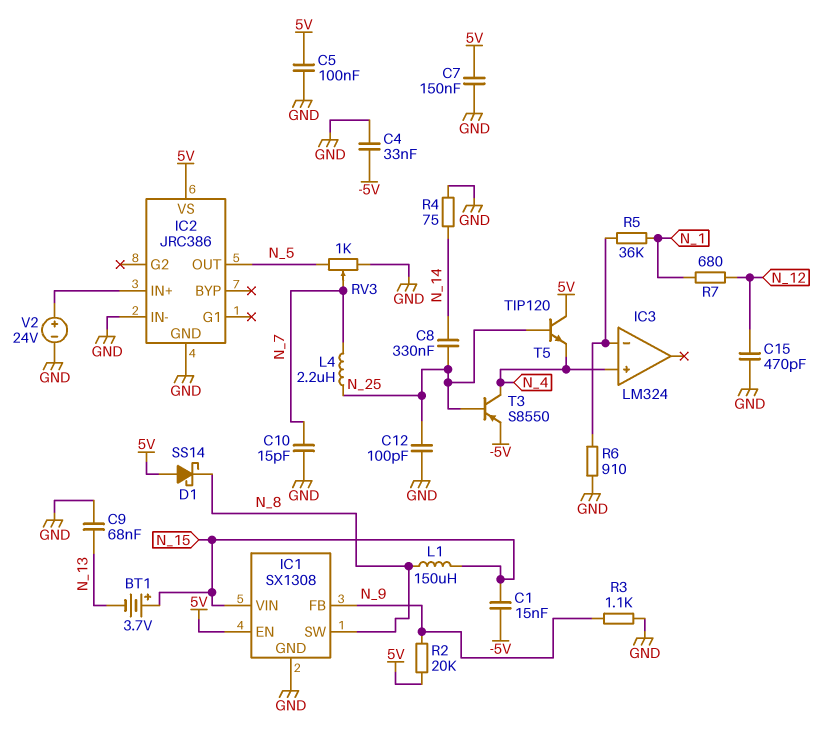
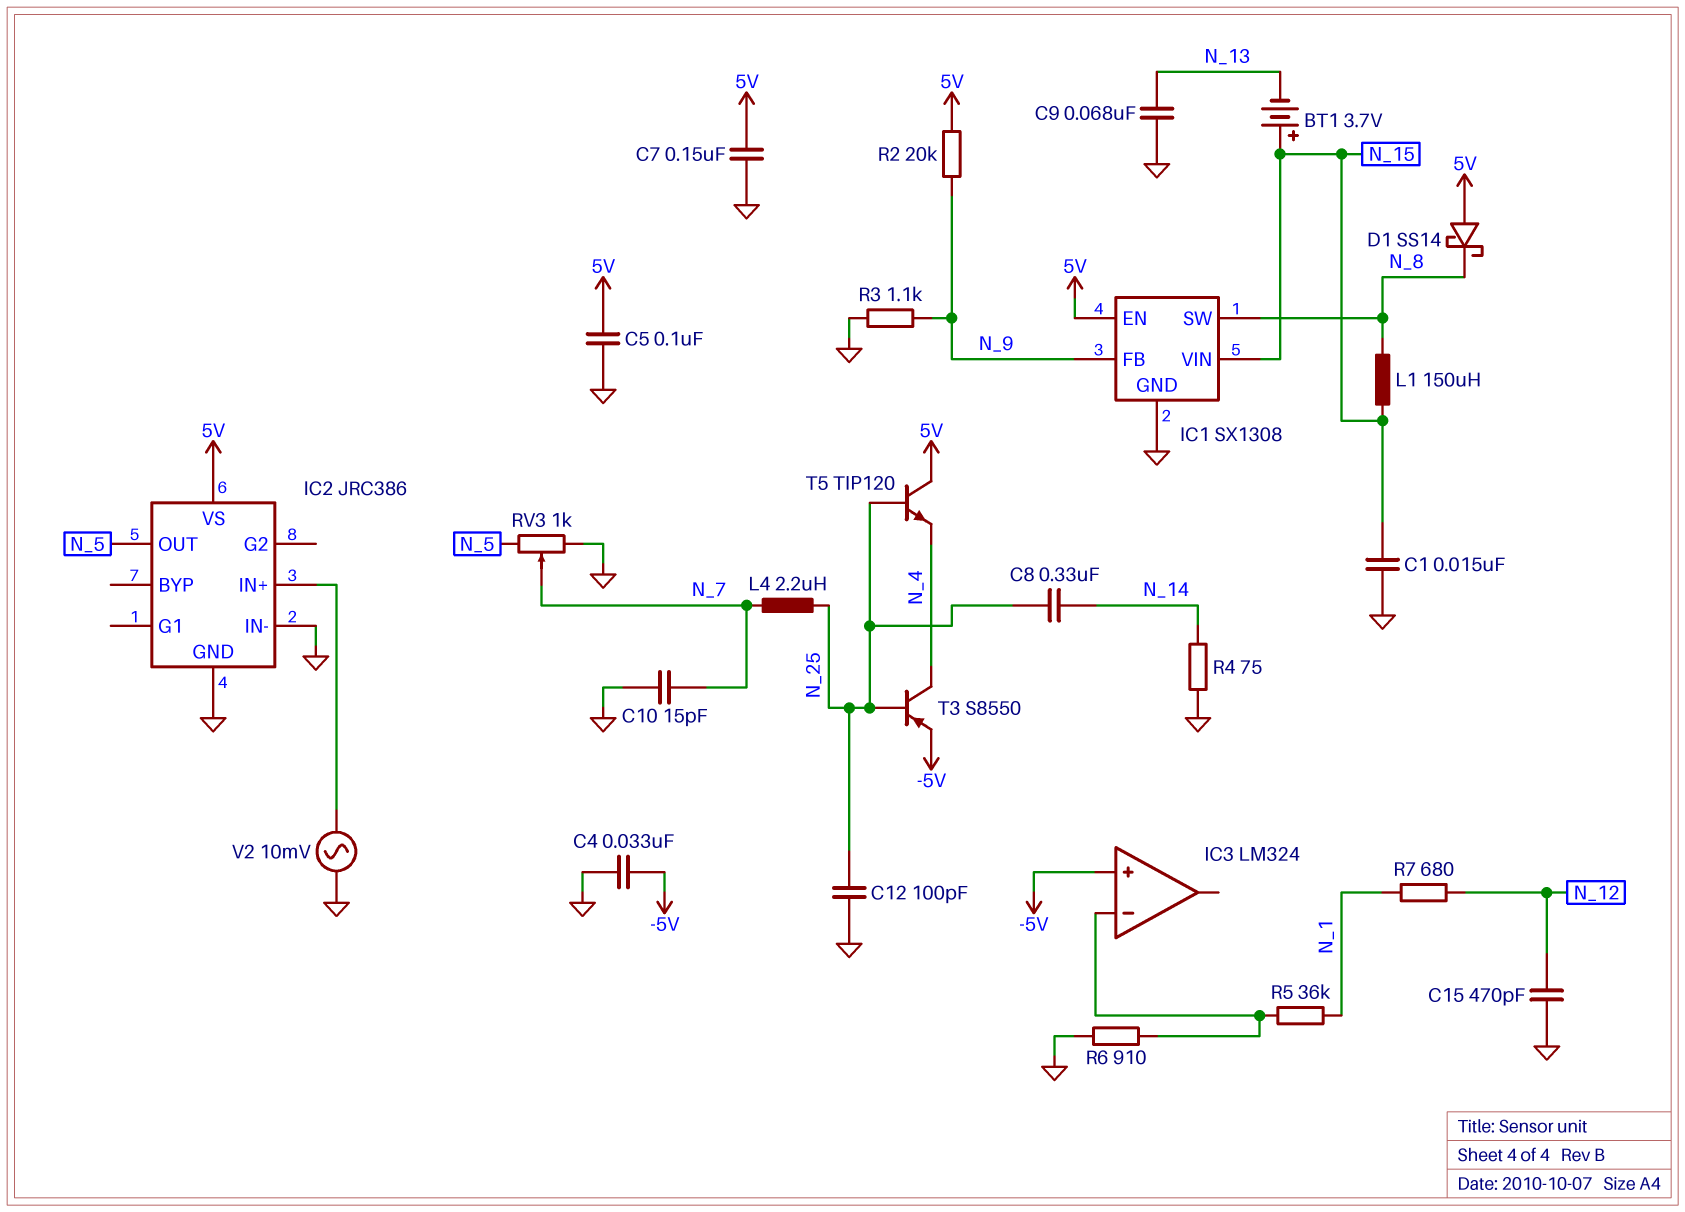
C1: 15nF (-5V, N_15) -> 15nF (GND, N_15)
IC3 pin in+: N_4 -> -5V
V2: 24V (plus IC2/IN+, minus GND) -> AC 10mV (GND, IC2/IN+)

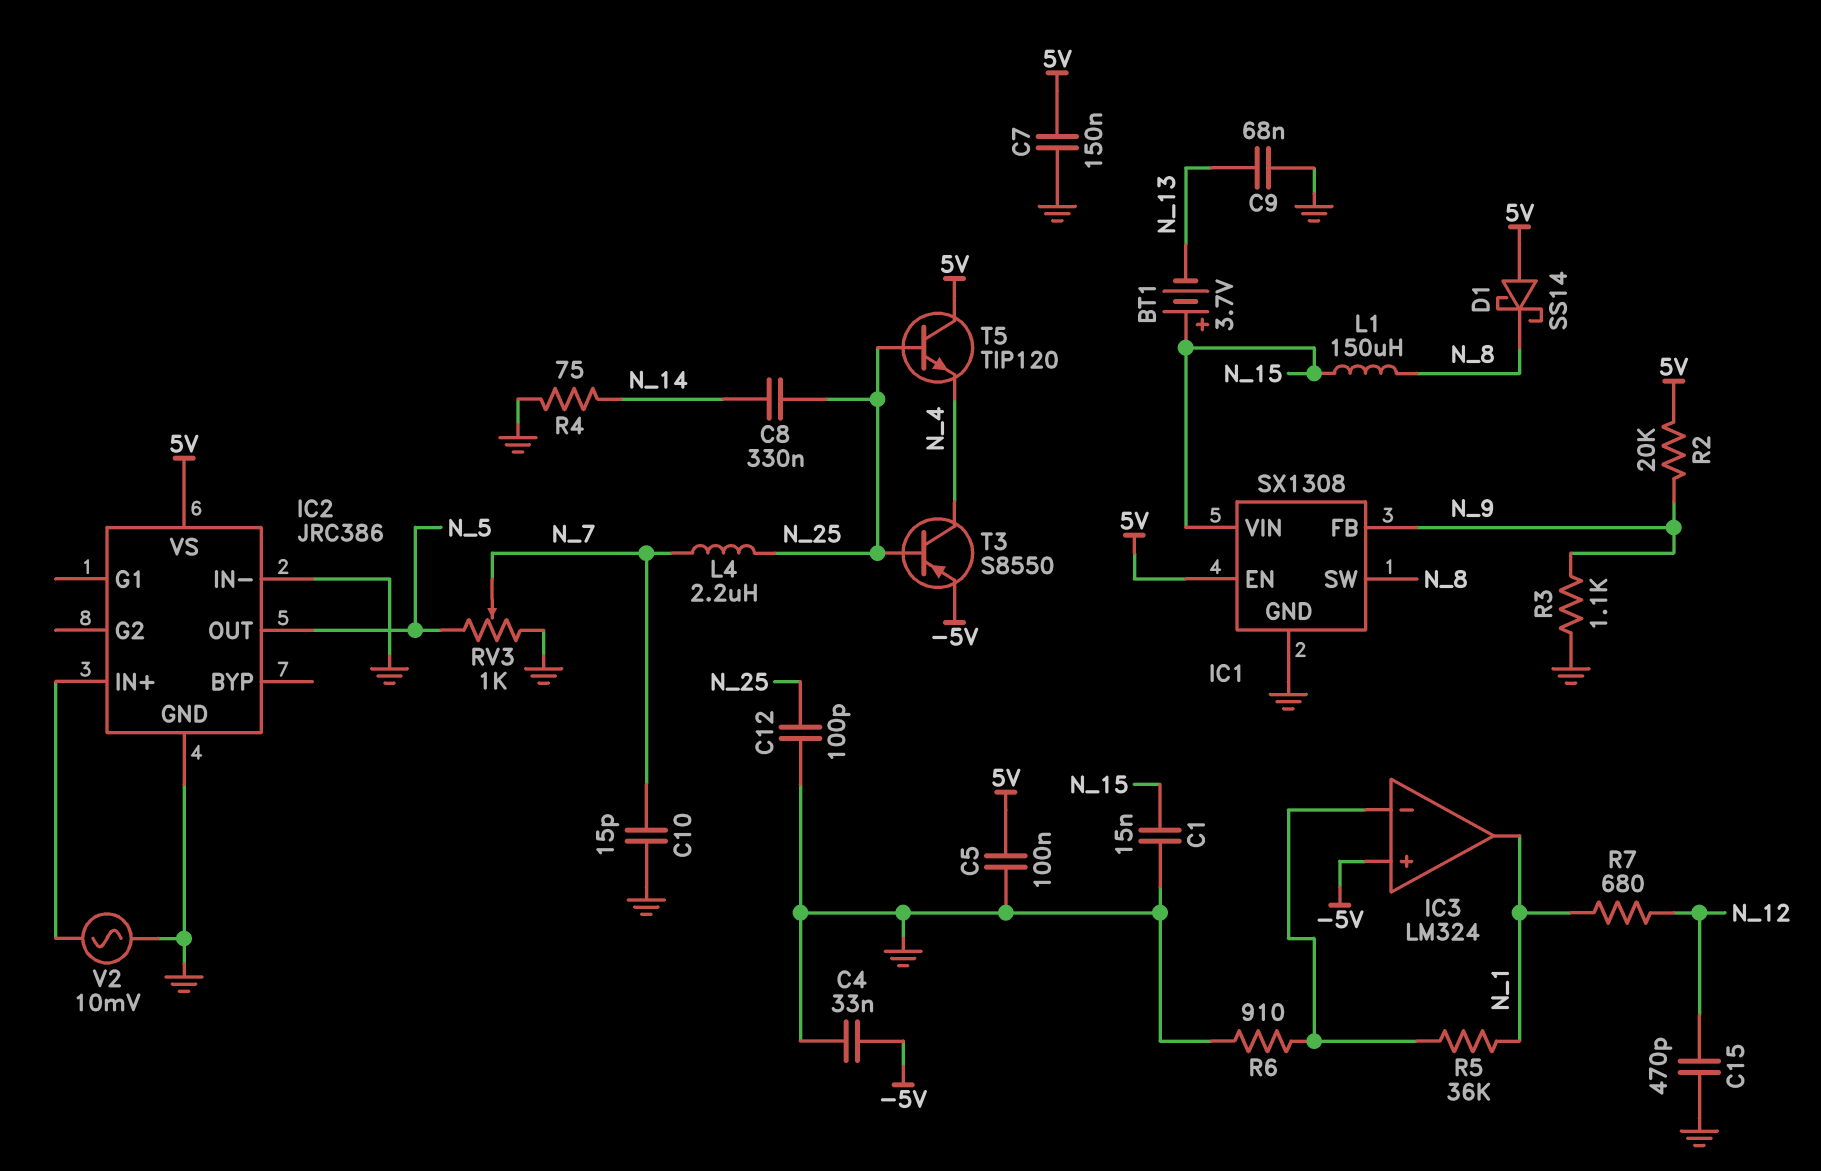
IC3 pin out: none -> N_1

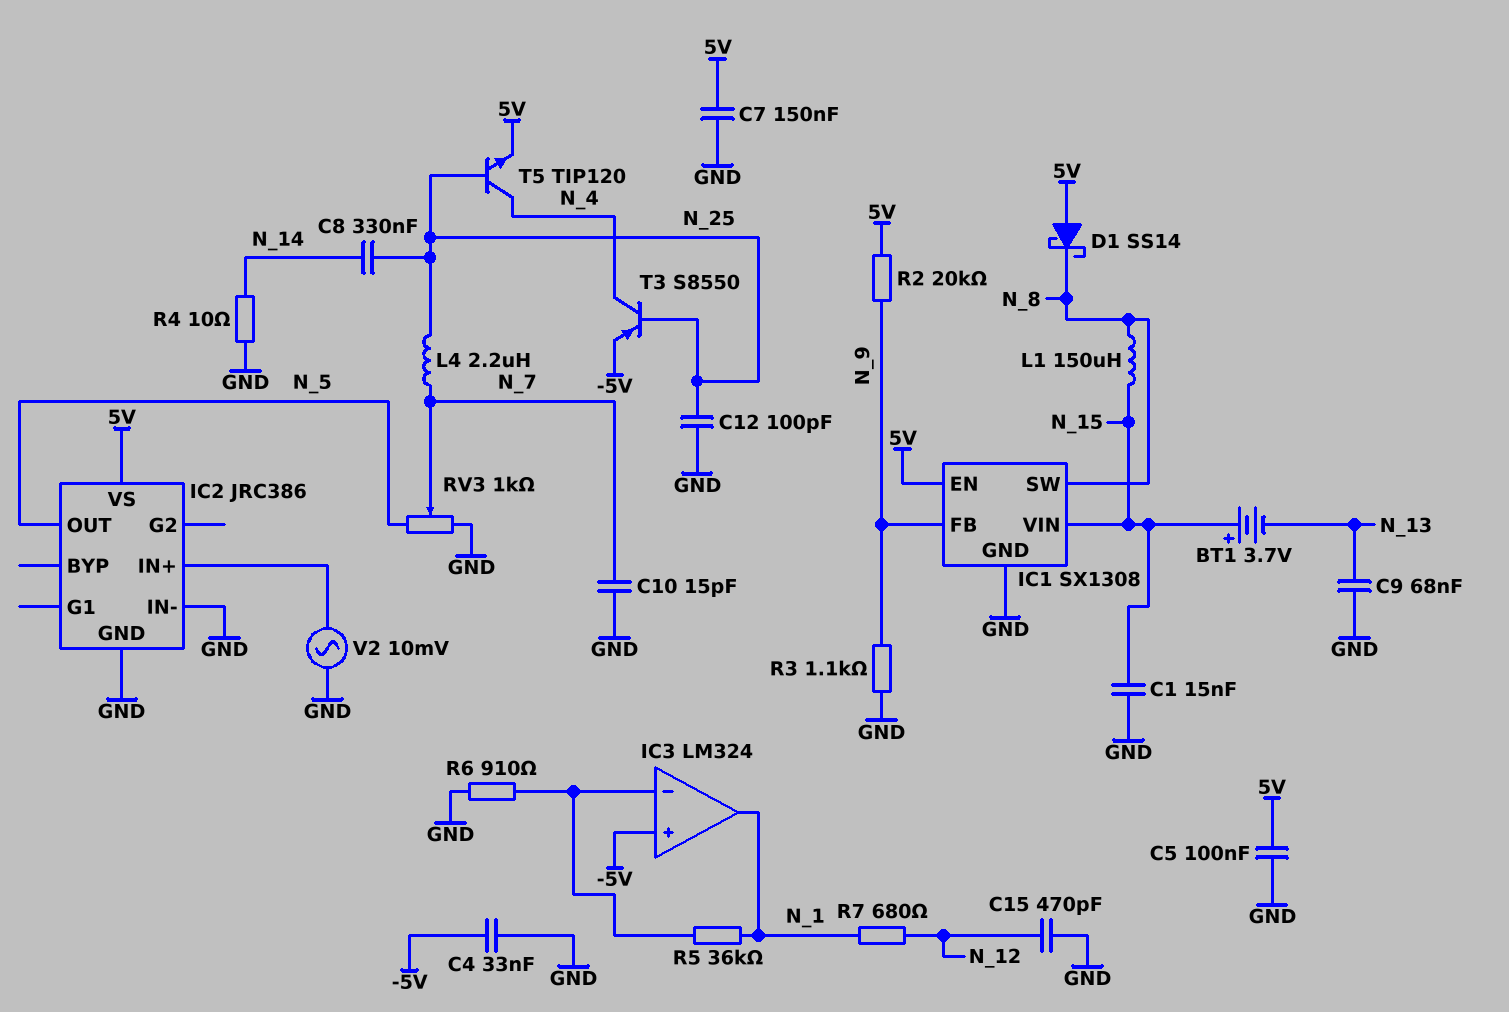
R4: 75 (GND, N_14) -> 10 (GND, N_14)
T5: NPN TIP120 (B N_25, C 5V, E N_4) -> NPN TIP120 (B N_25, C N_4, E 5V)

